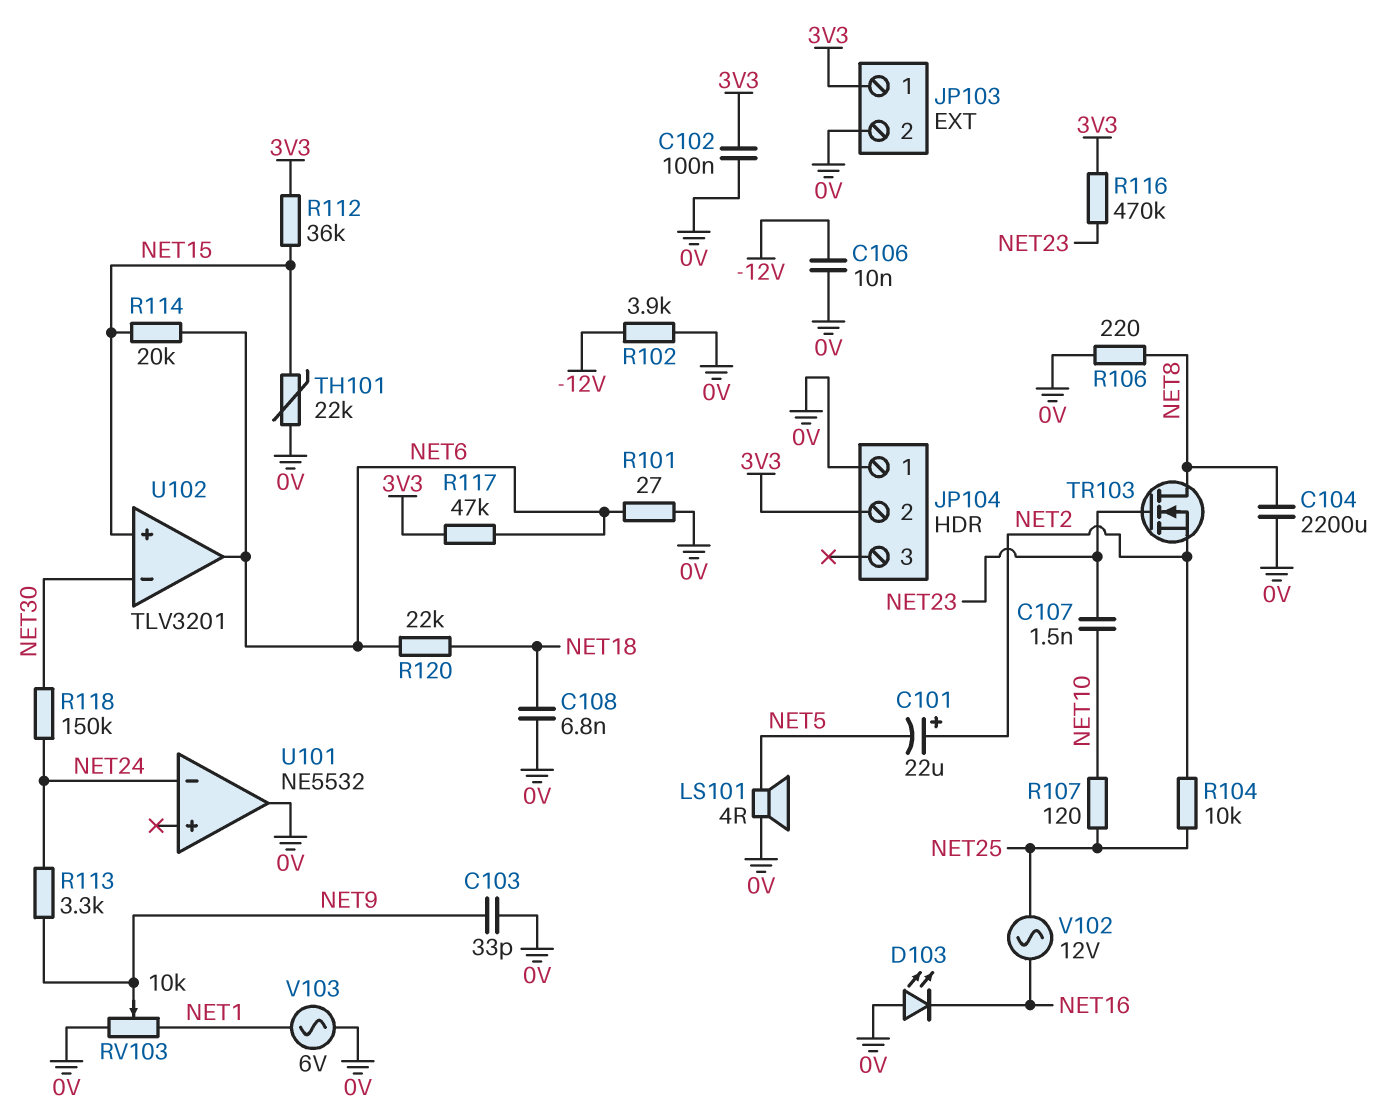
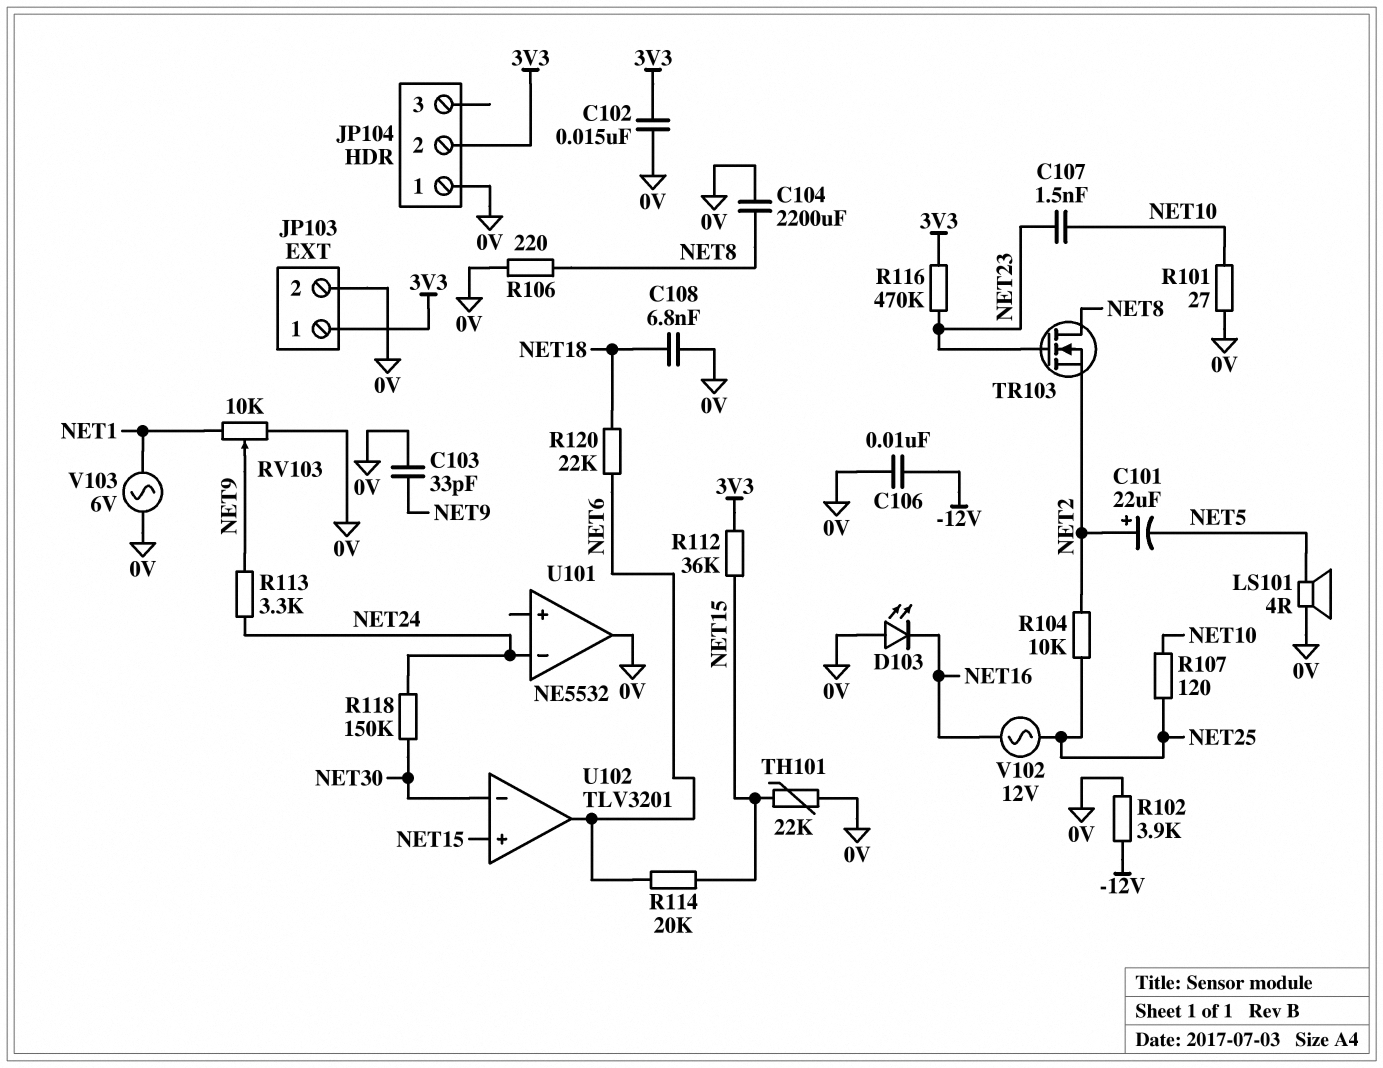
C102: 100nF (0V, 3V3) -> 15nF (0V, 3V3)
R101: 27 (0V, NET6) -> 27 (0V, NET10)
R117: 47k (3V3, NET6) -> none

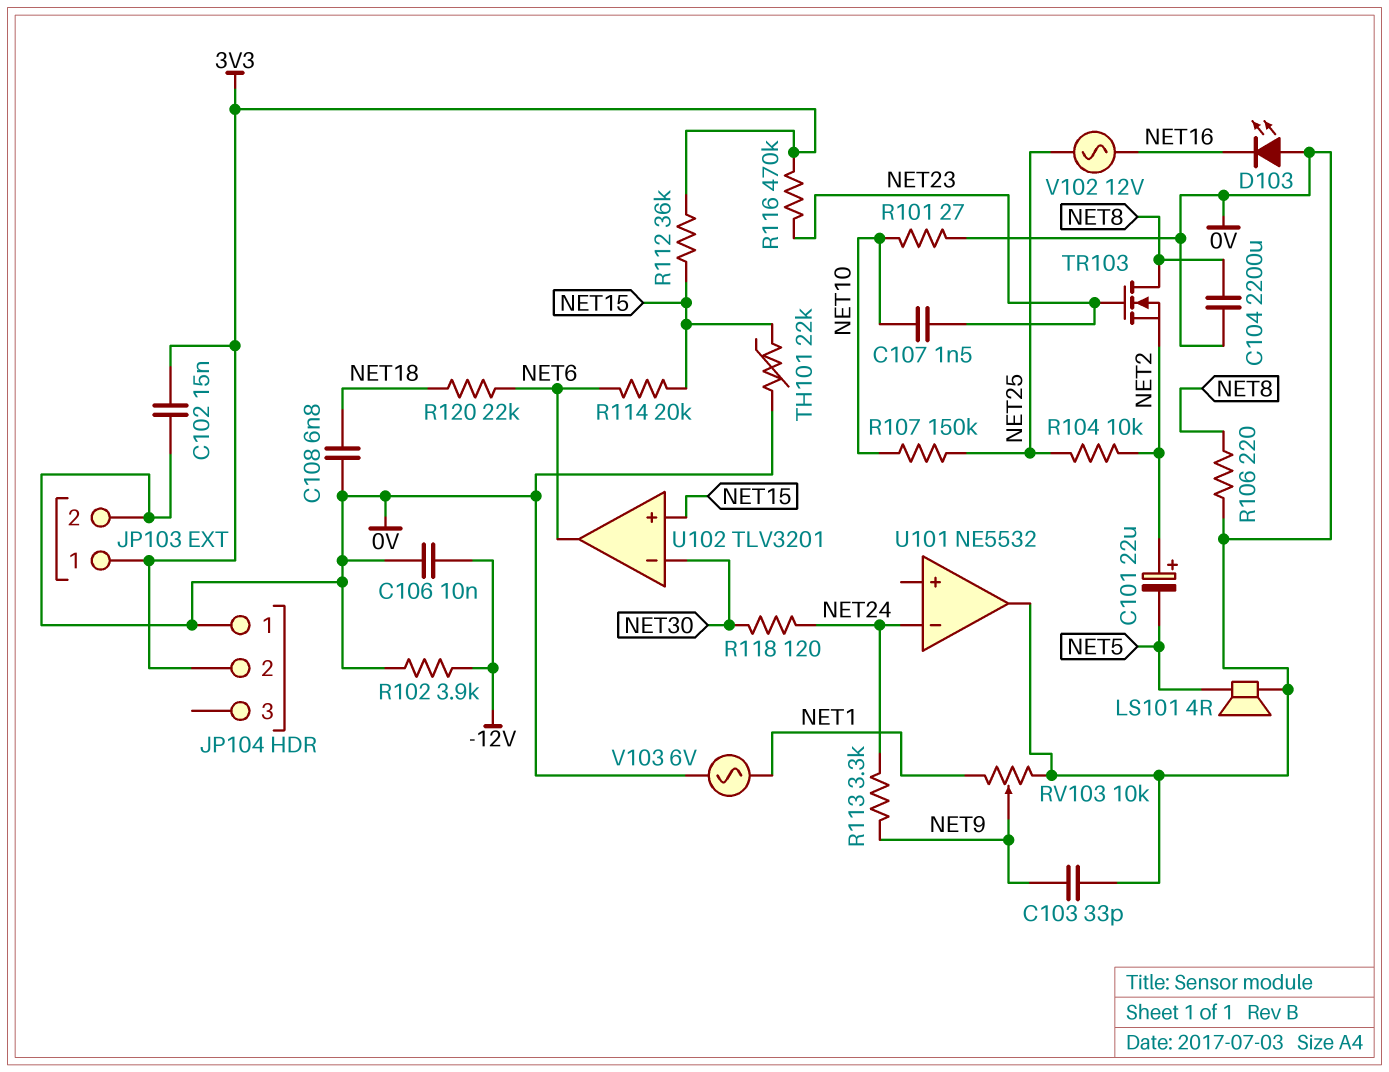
R107: 120 (NET10, NET25) -> 150k (NET10, NET25)
R118: 150k (NET24, NET30) -> 120 (NET24, NET30)

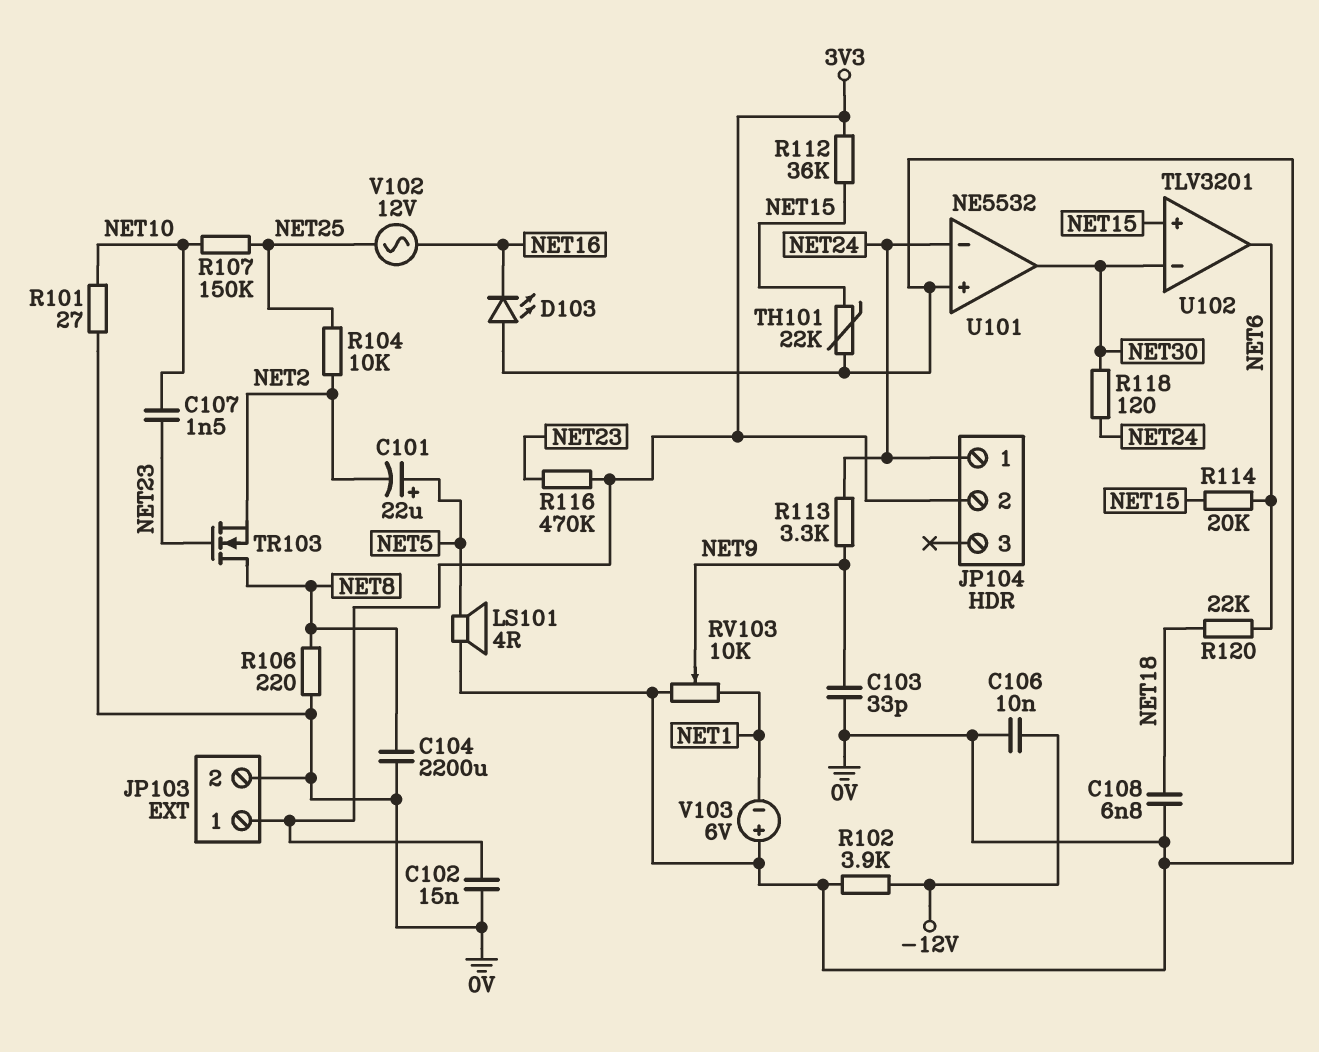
C101: 22uF (plus NET2, minus NET5) -> 22uF (plus NET5, minus NET2)
JP104 pin 1: 0V -> NET24
U101 pin in+: none -> 0V
U101 pin out: 0V -> NET30
V103: AC 6V (0V, NET1) -> 6V (plus 0V, minus NET1)

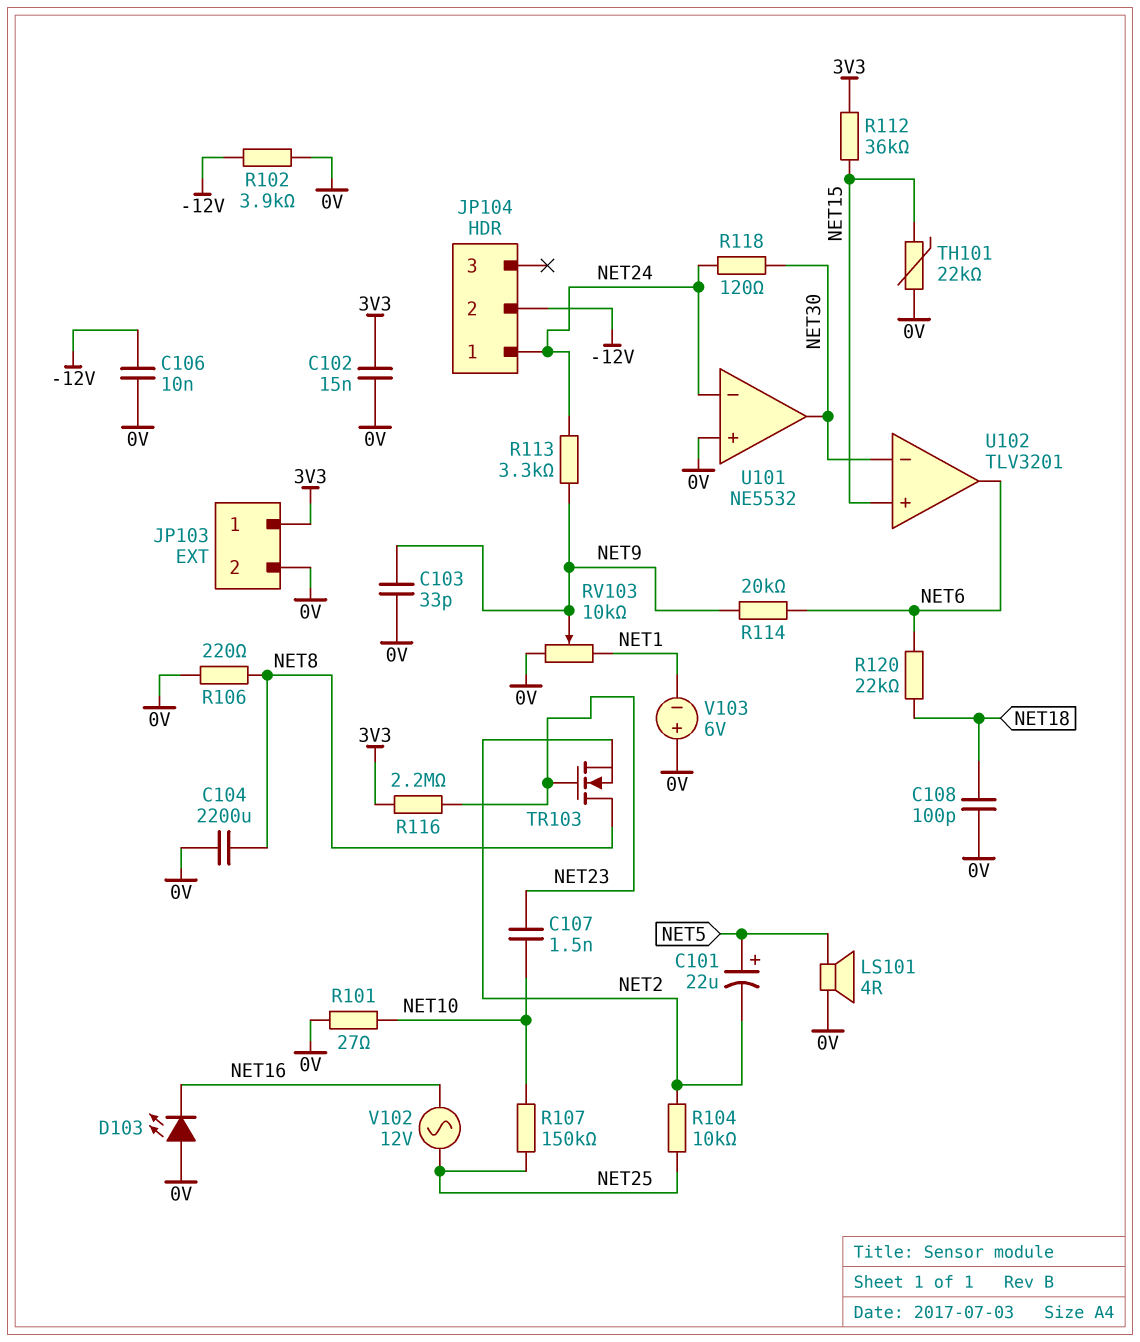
C108: 6.8nF (0V, NET18) -> 100pF (0V, NET18)
JP104 pin 2: 3V3 -> -12V
R114: 20k (NET6, NET15) -> 20k (NET6, NET9)
R116: 470k (3V3, NET23) -> 2.2M (3V3, NET23)

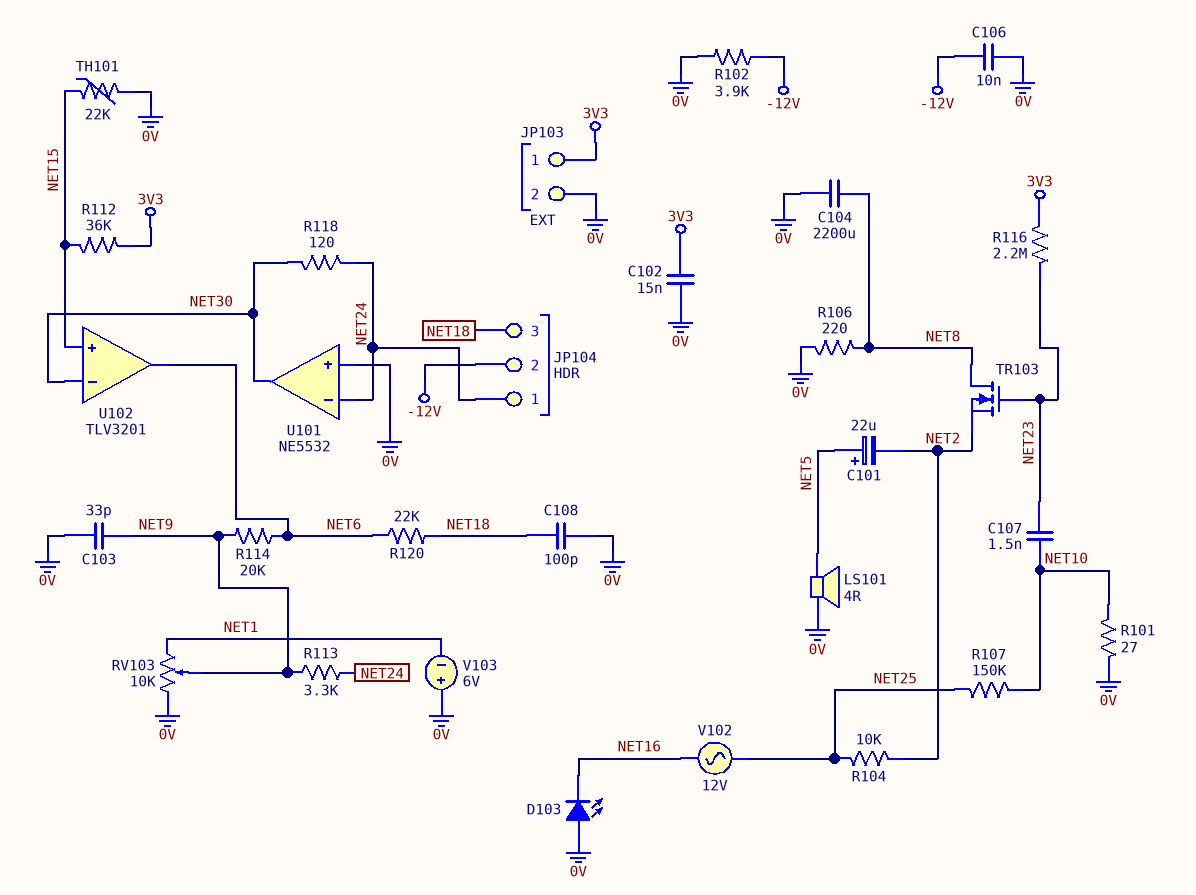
JP104 pin 3: none -> NET18

